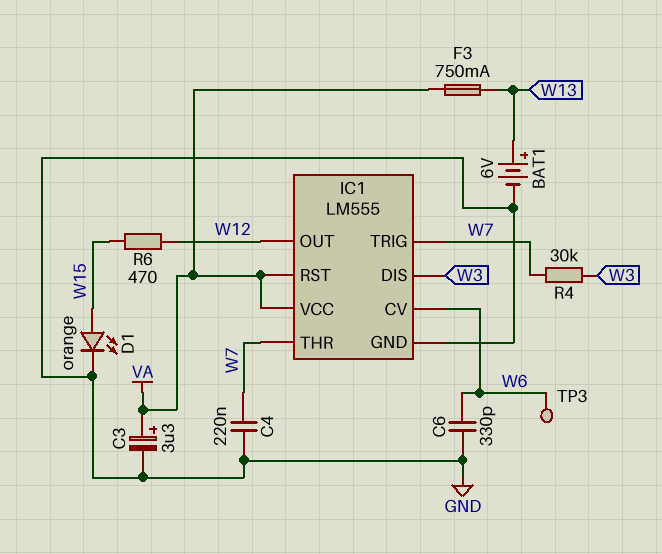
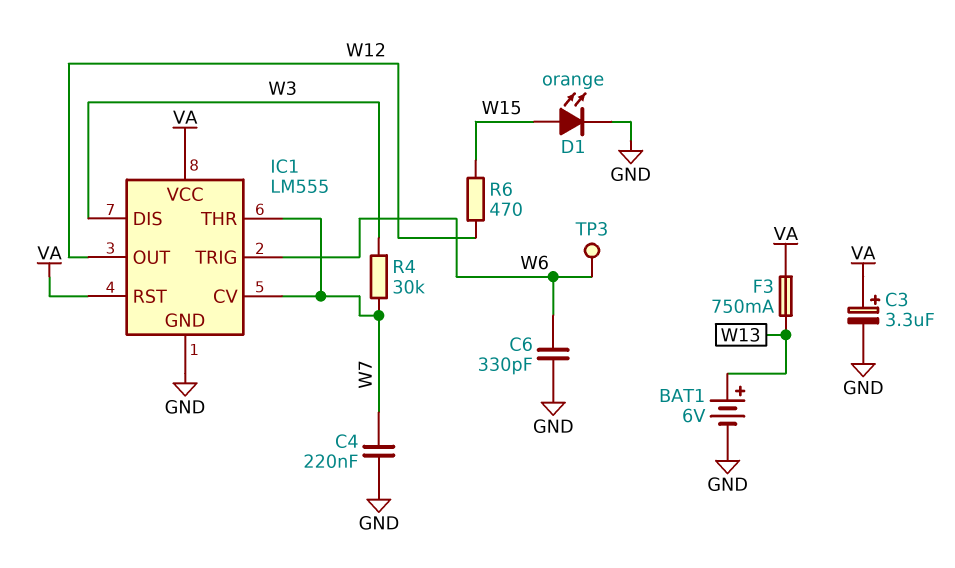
IC1 pin CV: W6 -> W7
IC1 pin TRIG: W7 -> W6

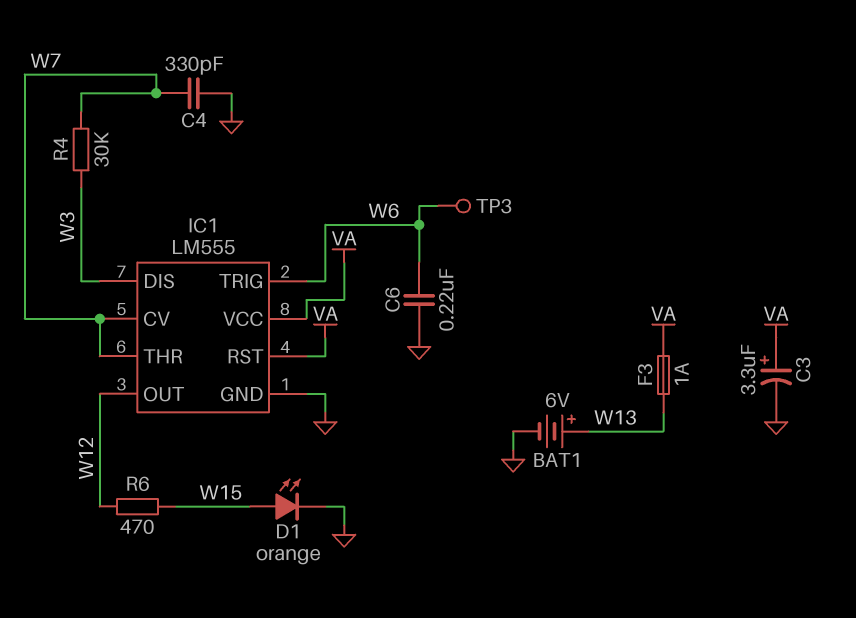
C4: 220nF (GND, W7) -> 330pF (GND, W7)
C6: 330pF (GND, W6) -> 220nF (GND, W6)
F3: 750mA (VA, W13) -> 1A (VA, W13)

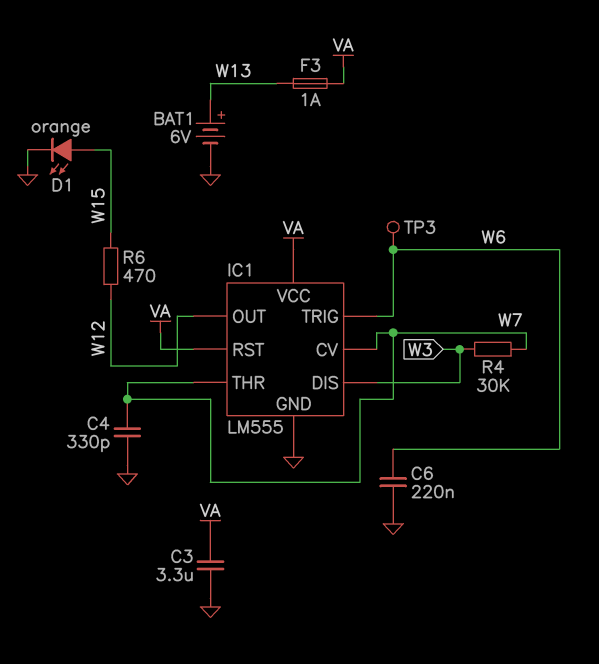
C3: 3.3uF (plus VA, minus GND) -> 3.3uF (GND, VA)

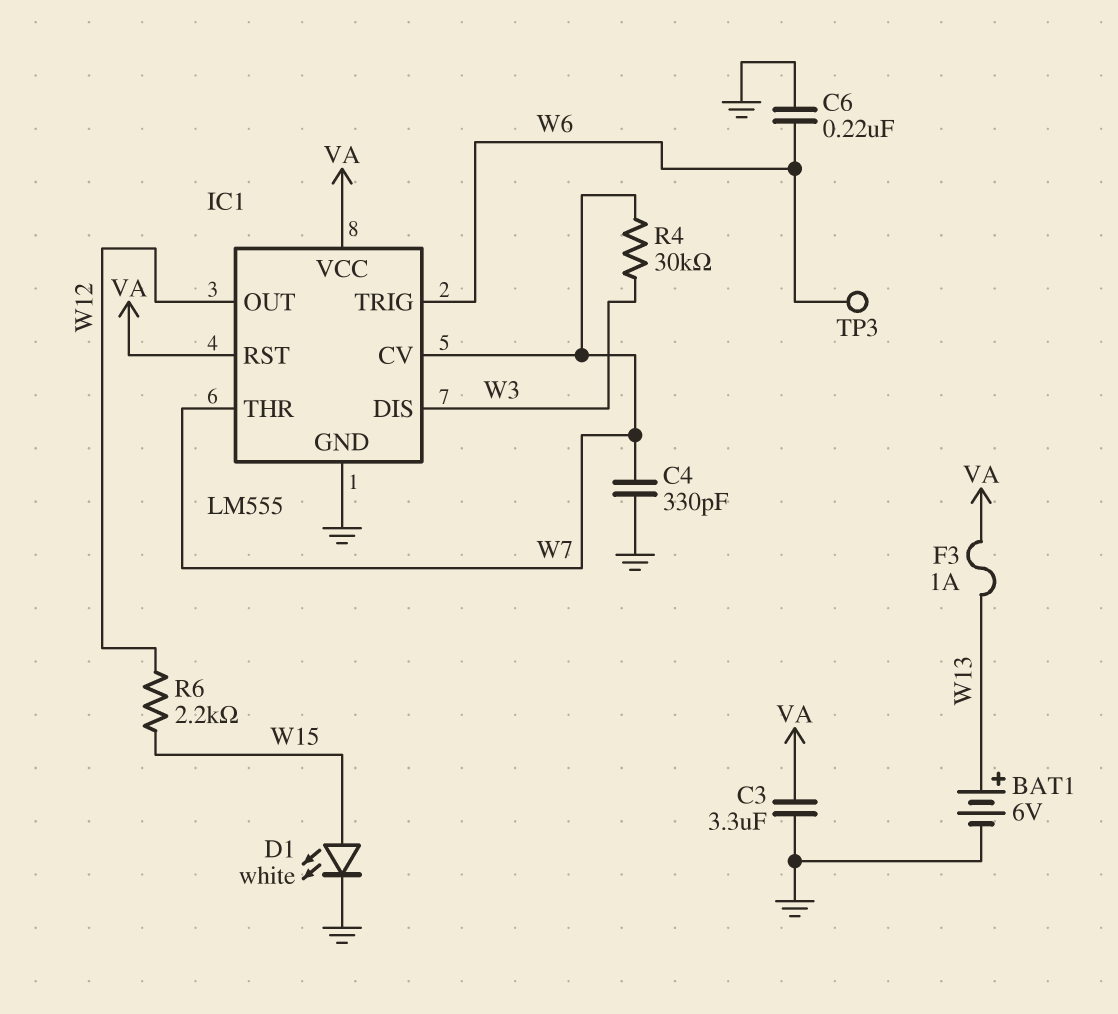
D1: LED orange (A W15, K GND) -> LED white (A W15, K GND)
R6: 470 (W12, W15) -> 2.2k (W12, W15)

